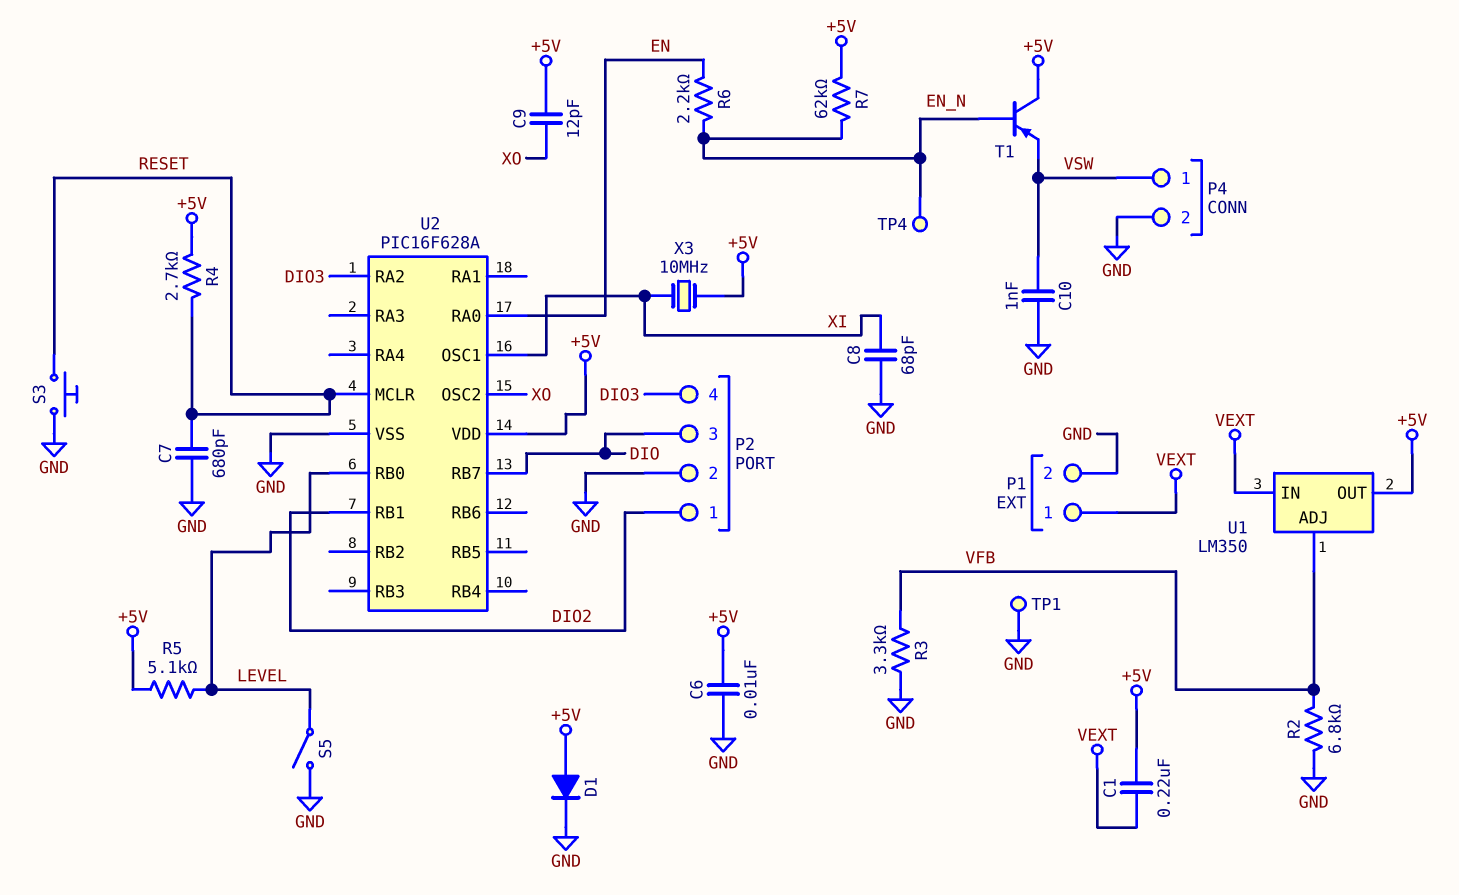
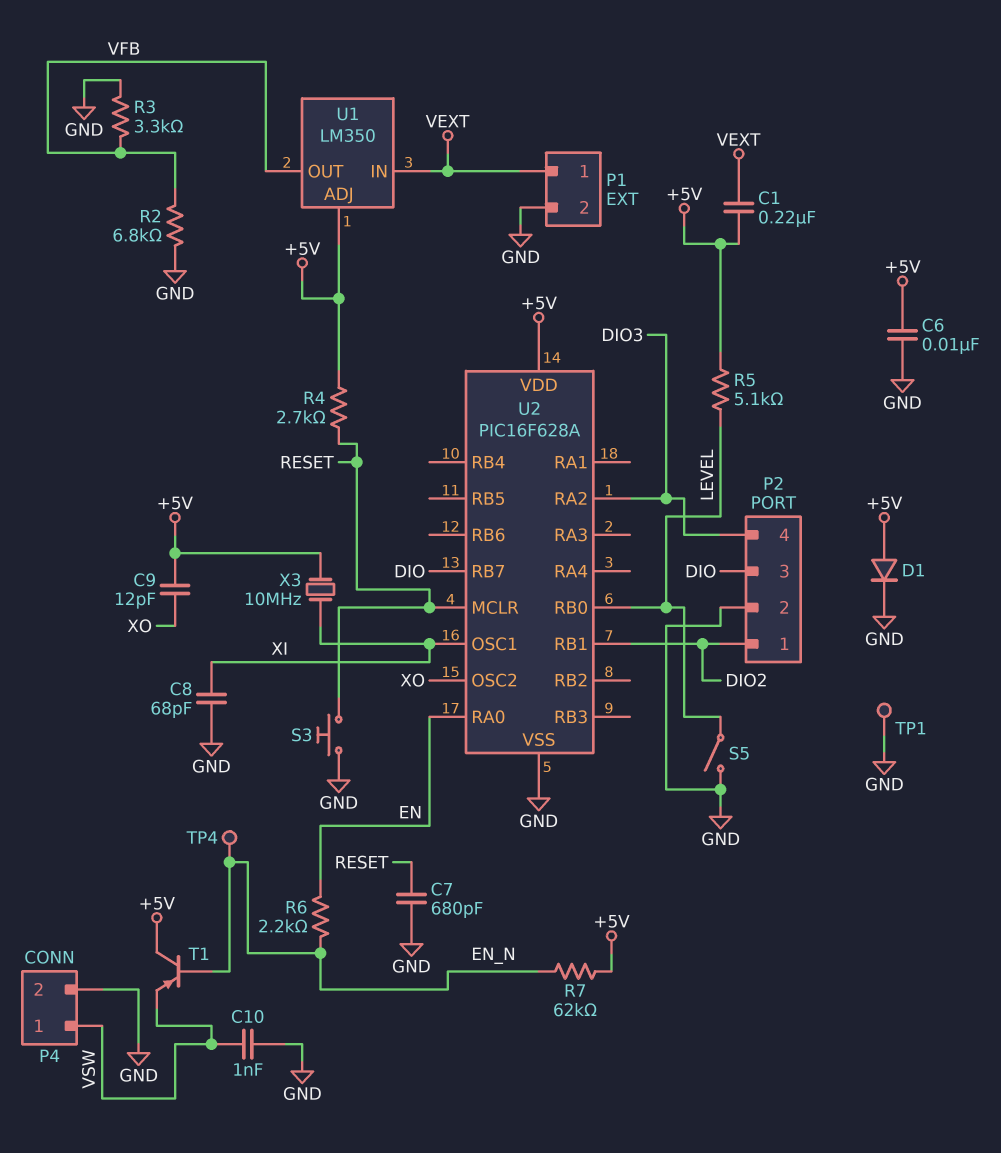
U1 pin ADJ: VFB -> +5V
U1 pin OUT: +5V -> VFB

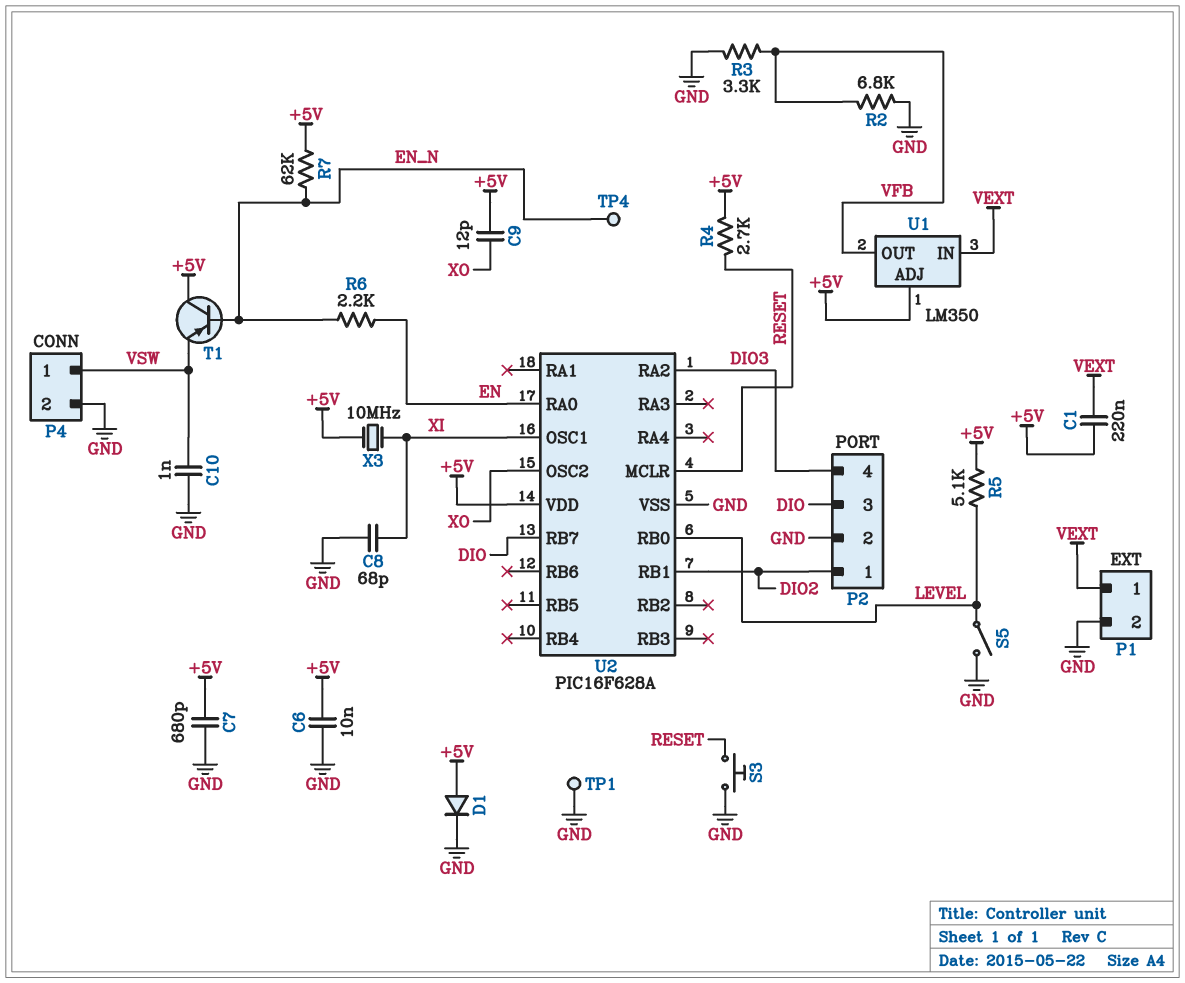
C7: 680pF (GND, RESET) -> 680pF (+5V, GND)

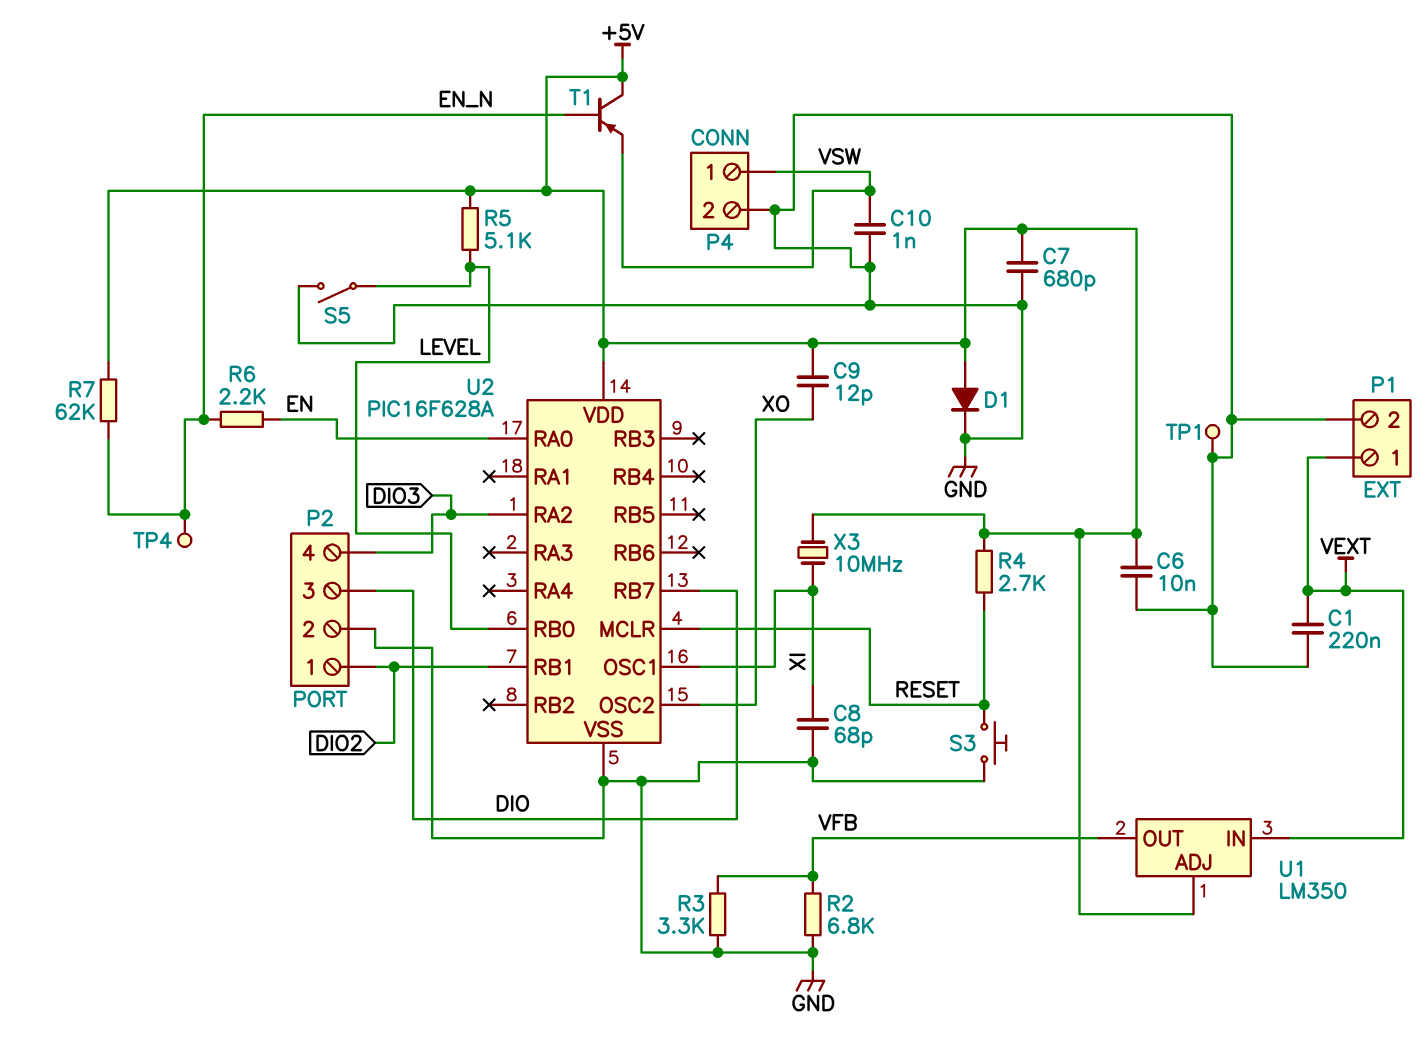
C1: 220nF (+5V, VEXT) -> 220nF (GND, VEXT)

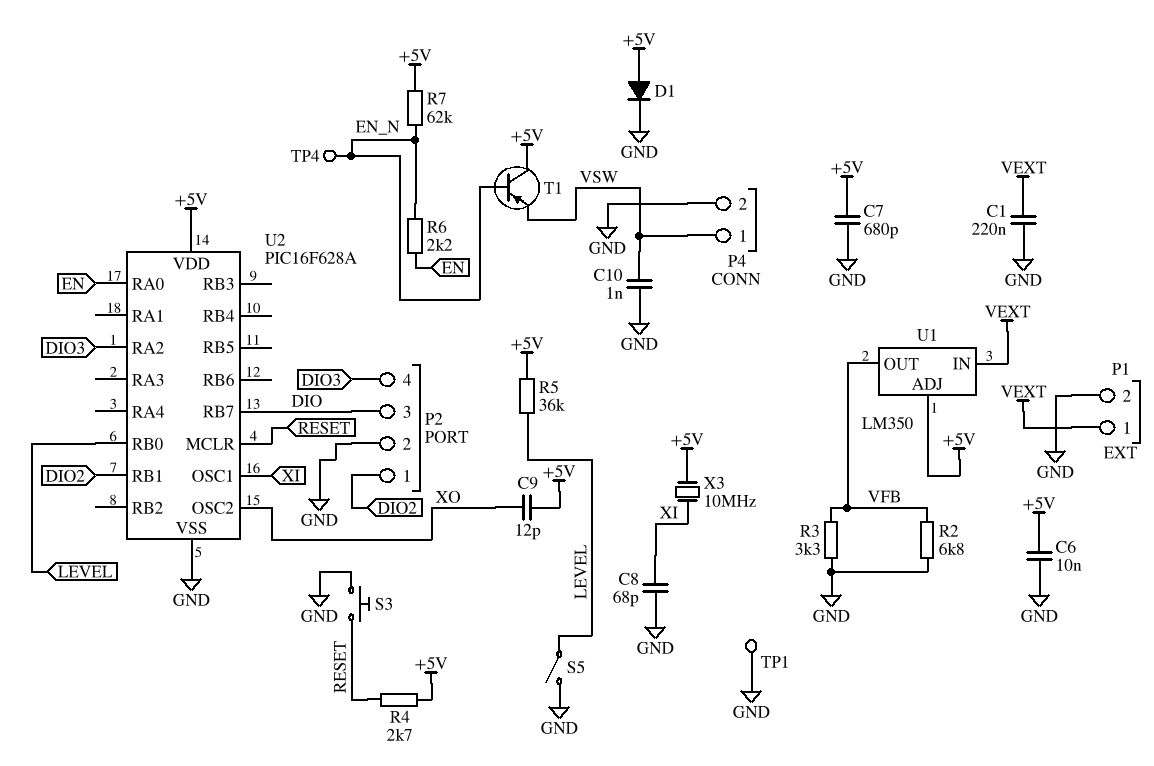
R5: 5.1k (+5V, LEVEL) -> 36k (+5V, LEVEL)

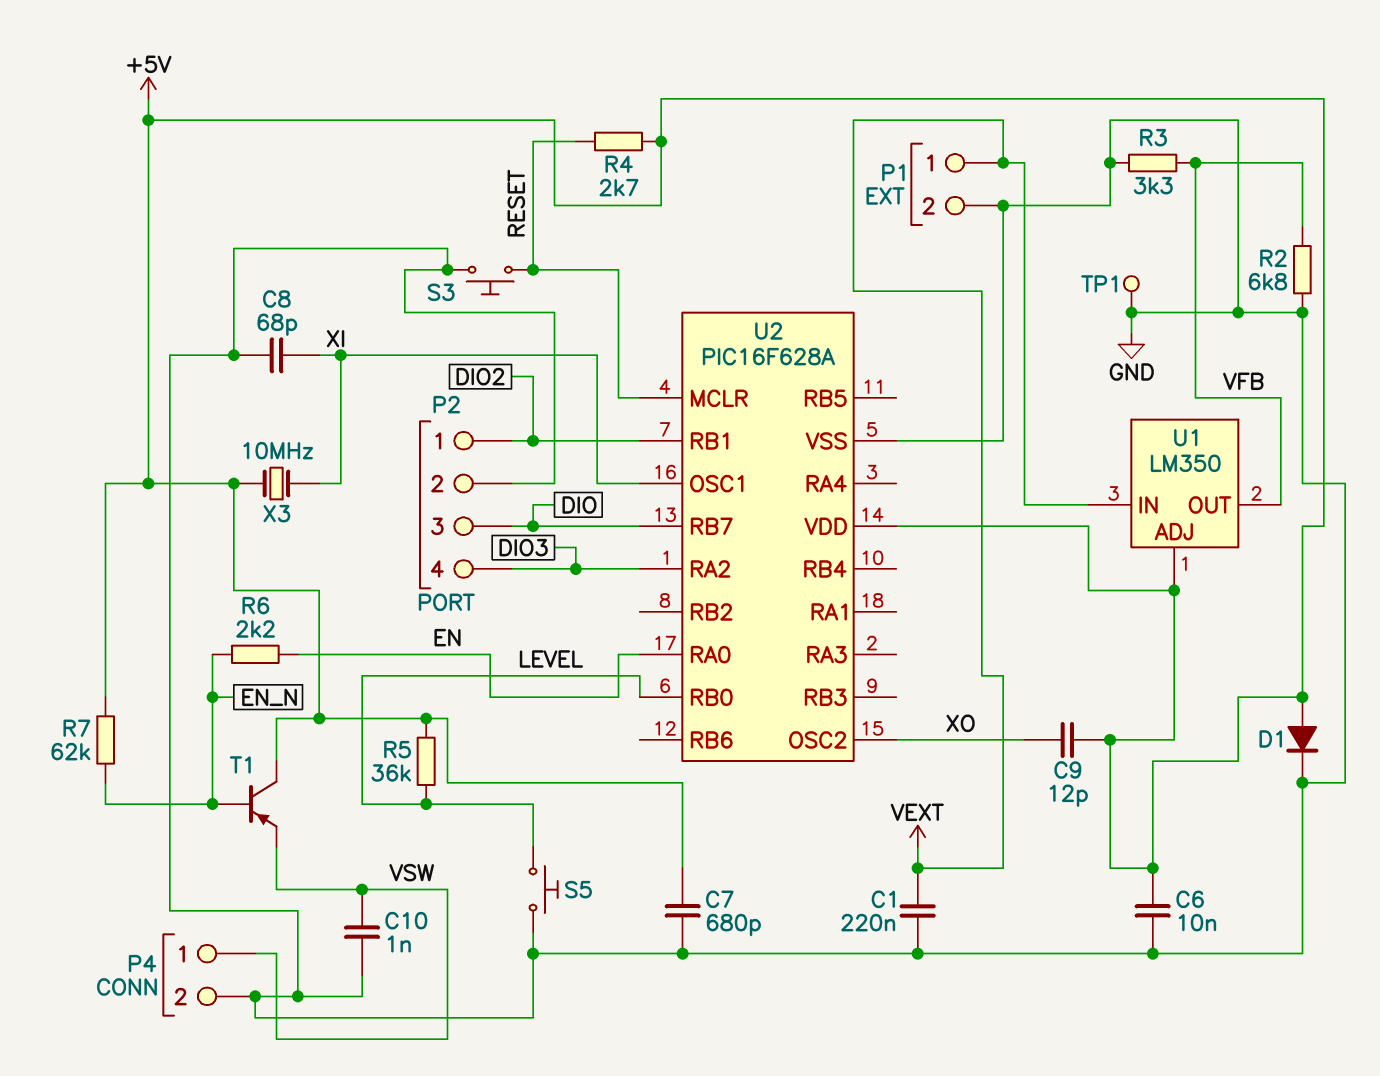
S5: switch (GND, LEVEL) -> button (GND, LEVEL)
TP4: test point (EN_N) -> none

